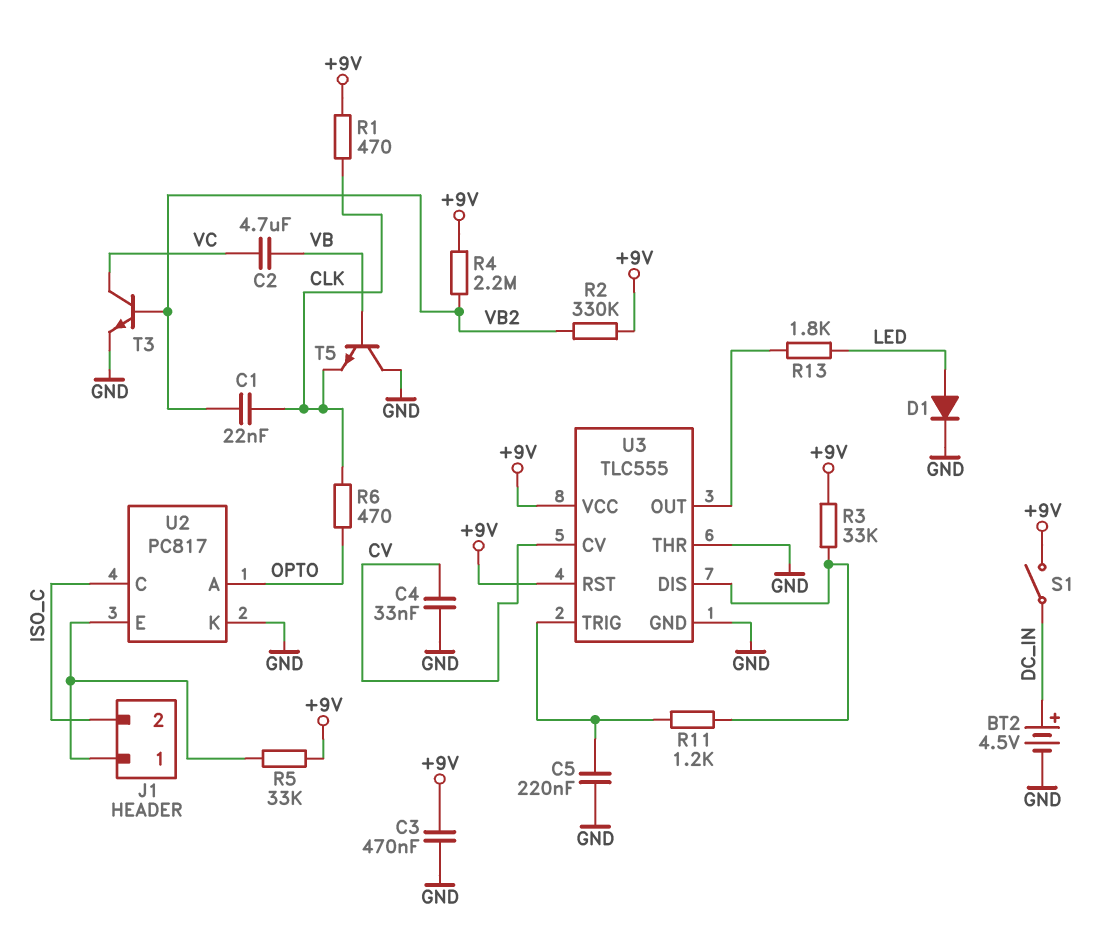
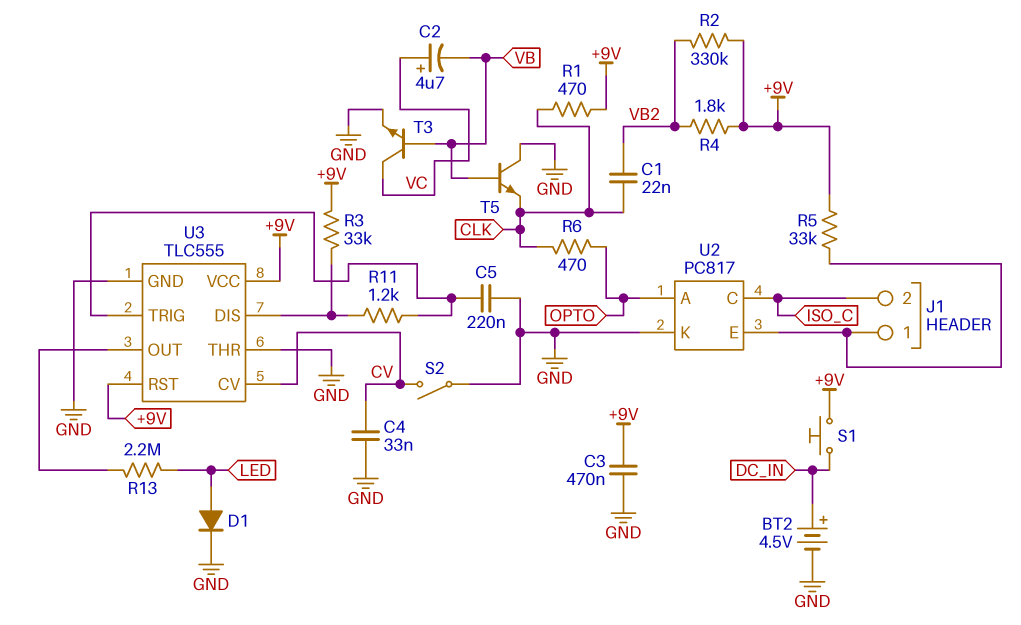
C2: 4.7uF (VB, VC) -> 4.7uF (plus VC, minus VB)
R4: 2.2M (+9V, VB2) -> 1.8k (+9V, VB2)
R13: 1.8k (LED, U3/OUT) -> 2.2M (LED, U3/OUT)
S1: switch (+9V, DC_IN) -> button (+9V, DC_IN)
S2: none -> switch (CV, GND)
T3: NPN (B VB2, C VC, E GND) -> NPN (B VB, C VC, E GND)

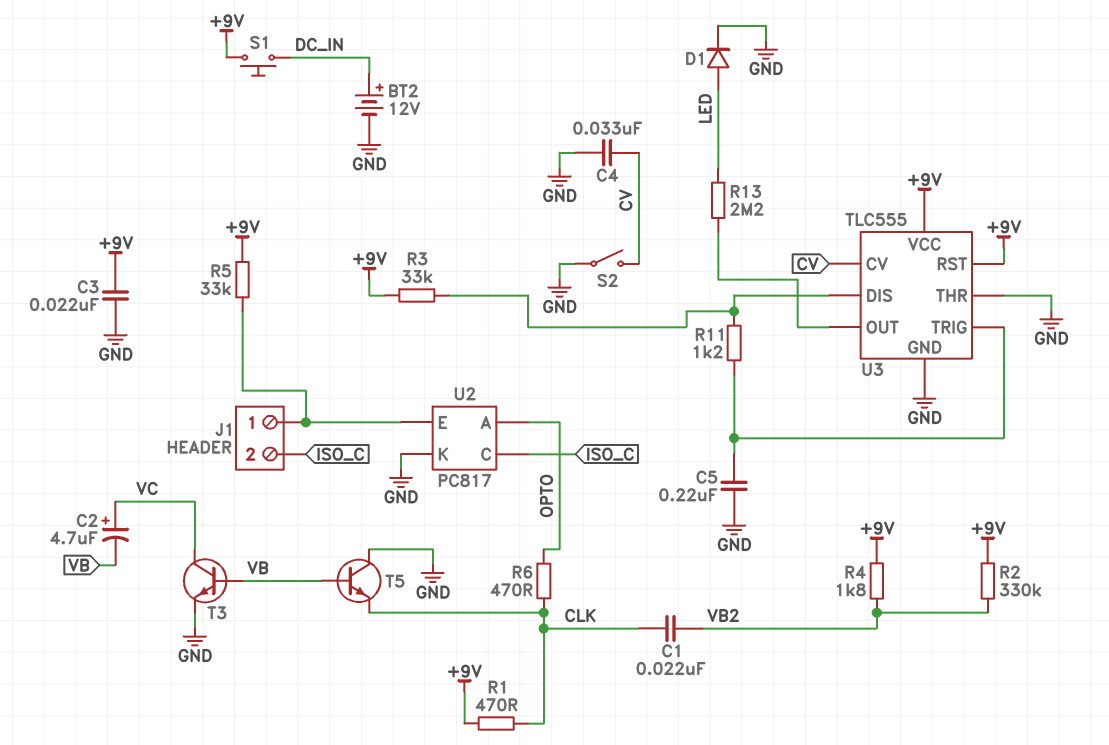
BT2: 4.5V (plus DC_IN, minus GND) -> 12V (plus DC_IN, minus GND)
C3: 470nF (+9V, GND) -> 22nF (+9V, GND)

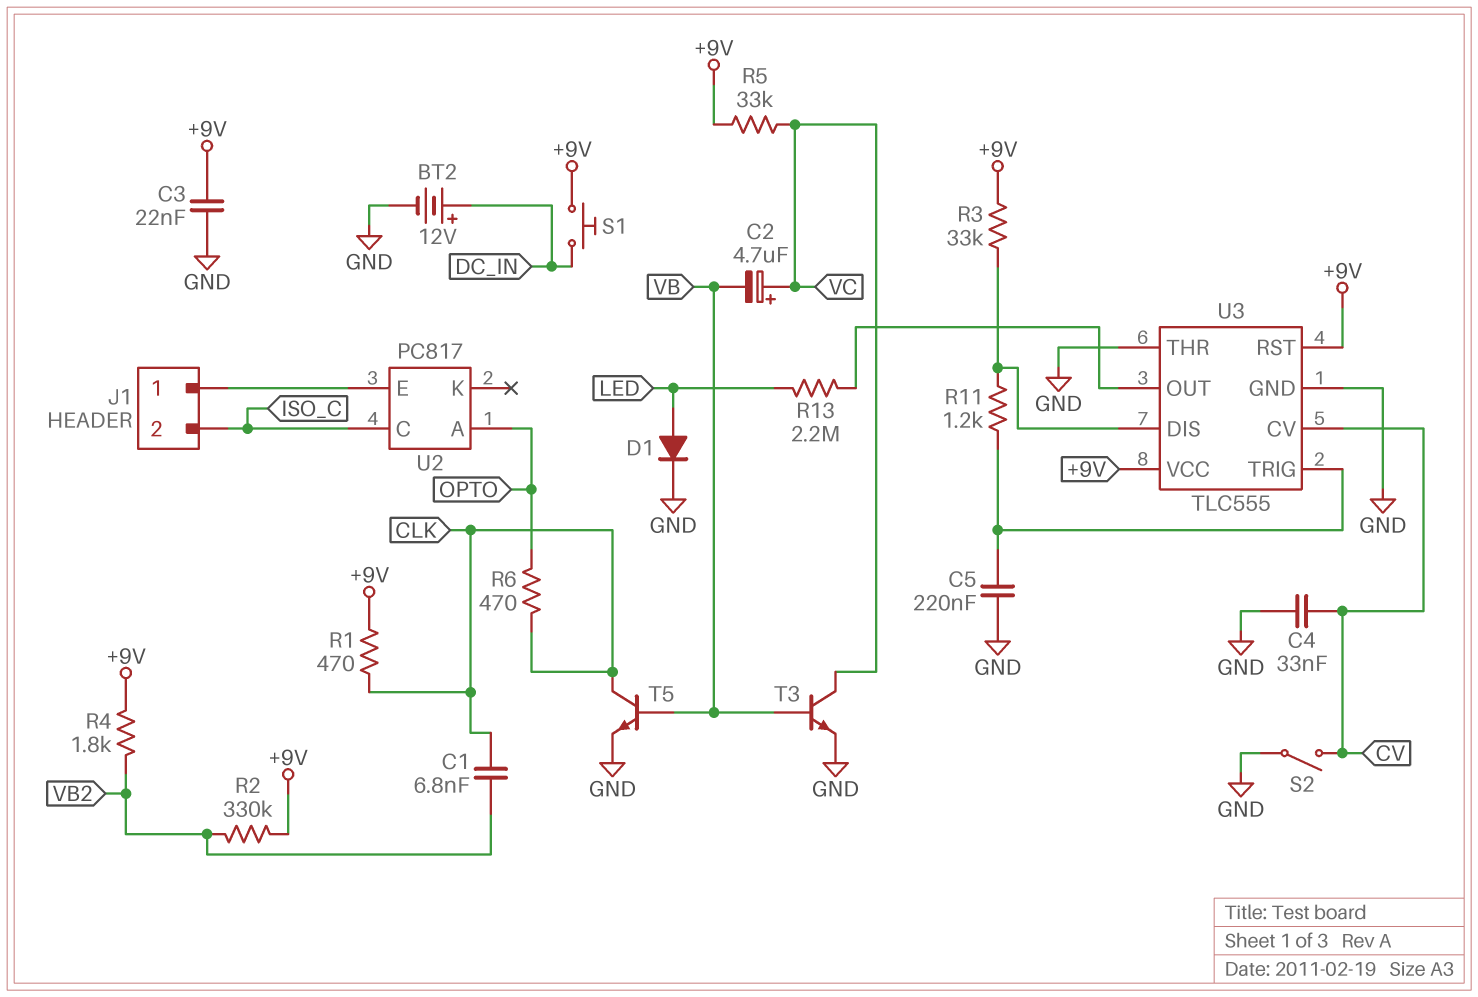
C1: 22nF (CLK, VB2) -> 6.8nF (CLK, VB2)
R5: 33k (+9V, J1/1) -> 33k (+9V, VC)
T5: NPN (B VB, C GND, E CLK) -> NPN (B VB, C CLK, E GND)
U2 pin K: GND -> none

